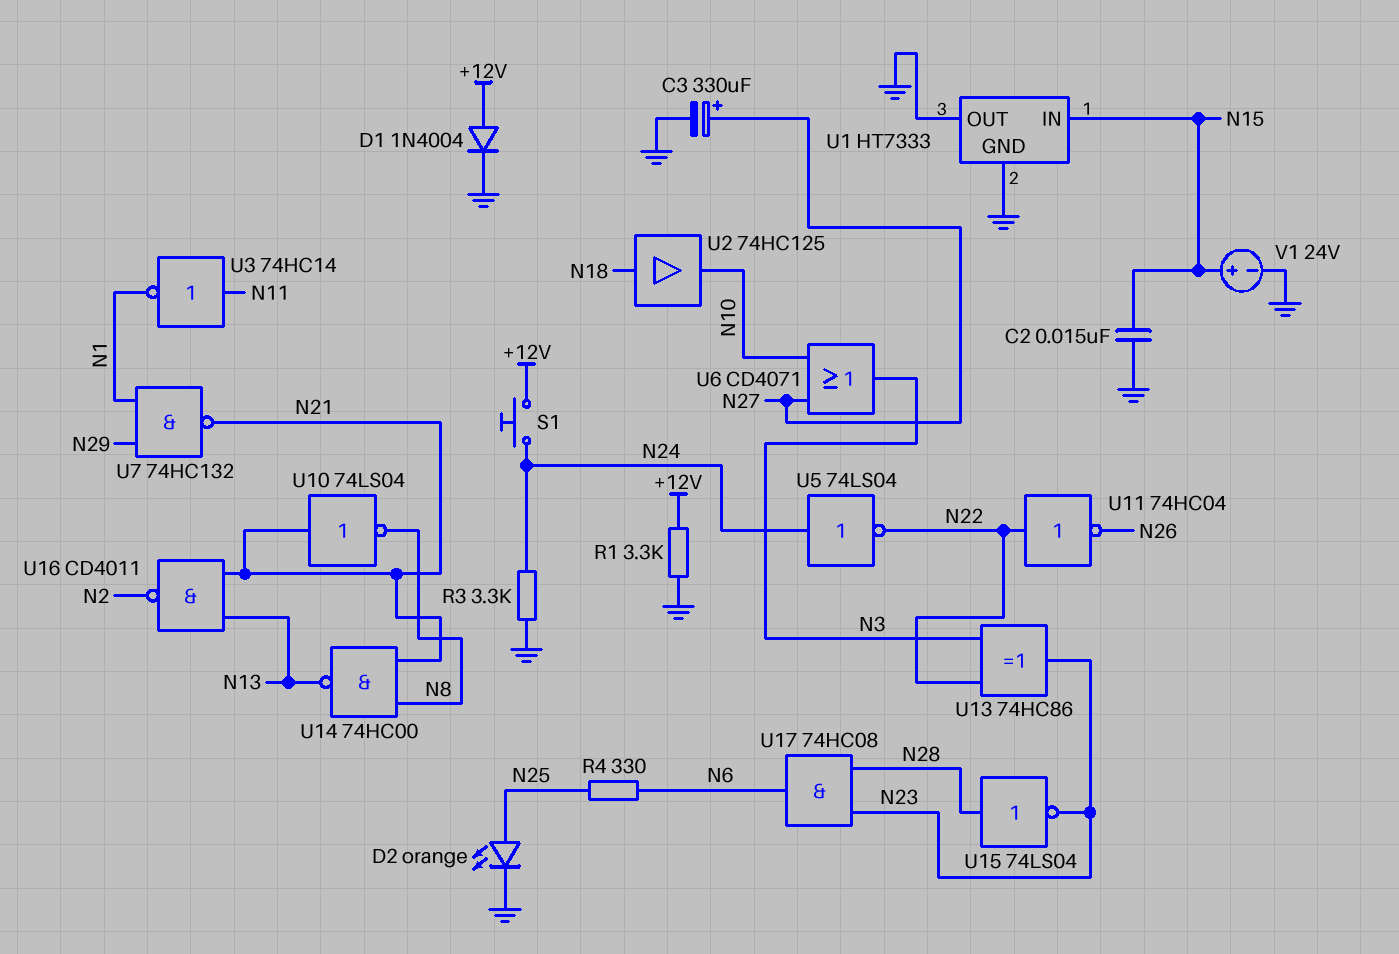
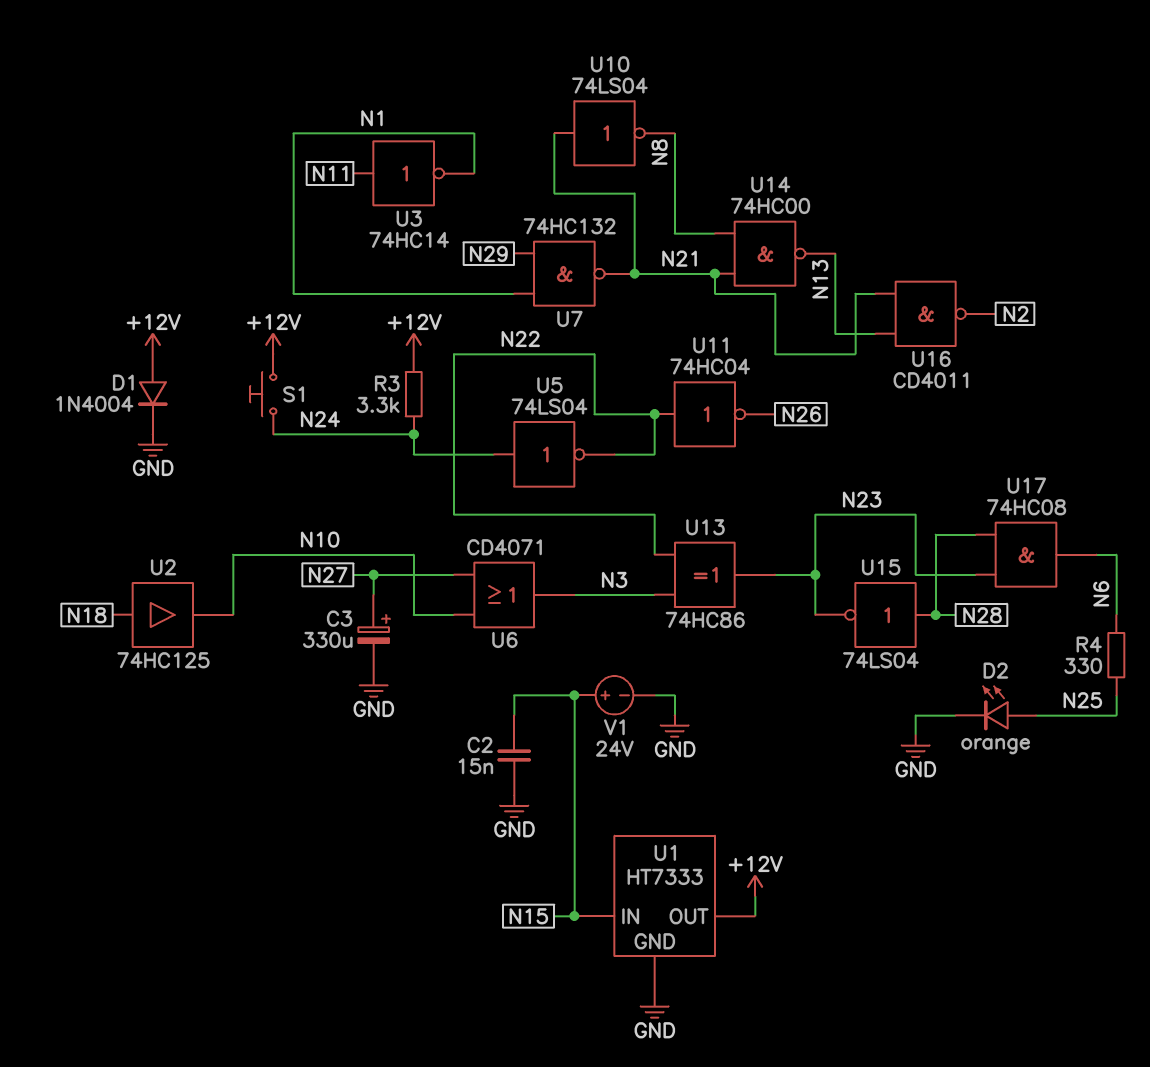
R1: 3.3k (+12V, GND) -> none
R3: 3.3k (GND, N24) -> 3.3k (+12V, N24)
U1 pin OUT: GND -> +12V

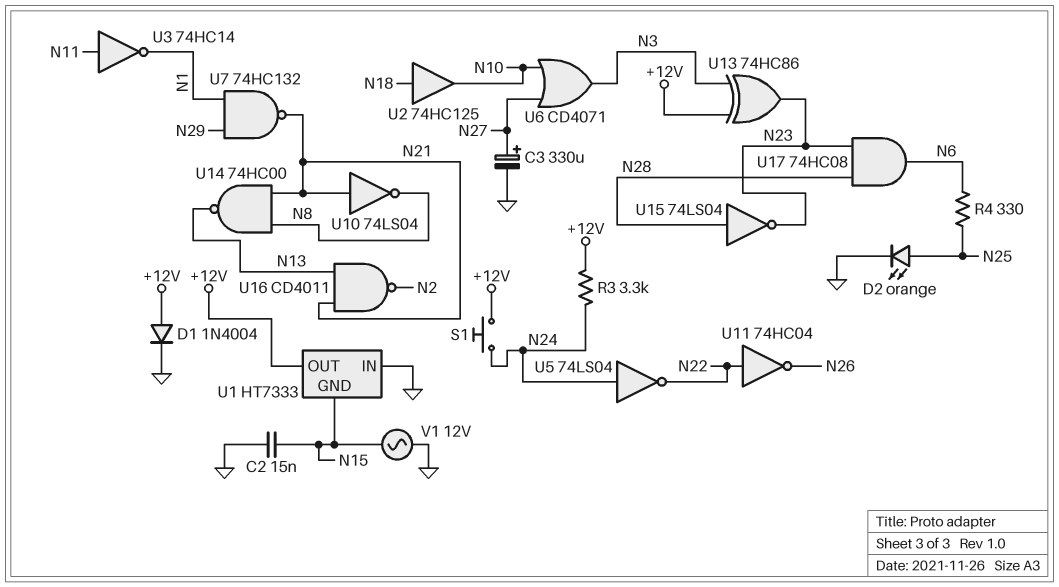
U1 pin GND: GND -> N15
U1 pin IN: N15 -> GND
U13: XOR 74HC86 (in N3, in N22, out N23) -> XOR 74HC86 (in +12V, in N3, out N23)
V1: 24V (plus N15, minus GND) -> AC 12V (GND, N15)

